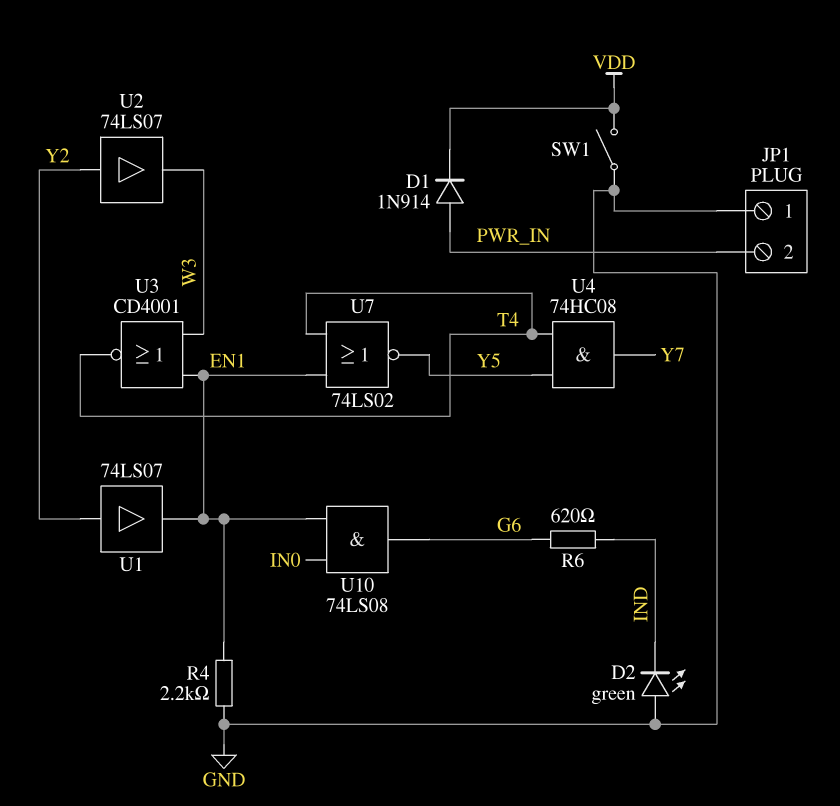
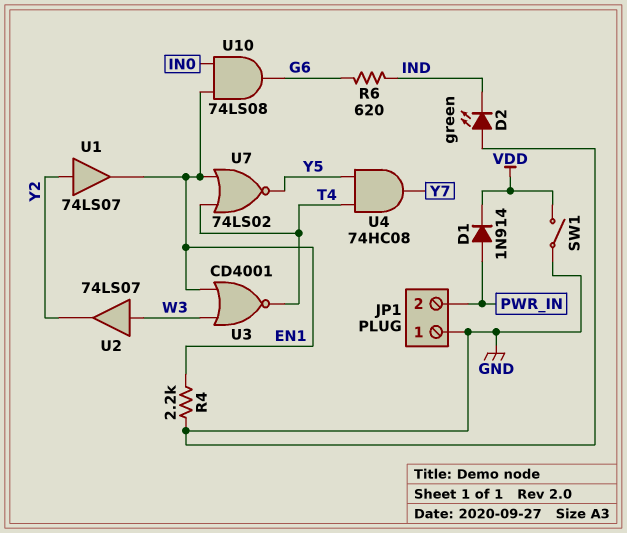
U2: buffer 74LS07 (in Y2, out W3) -> buffer 74LS07 (in W3, out Y2)

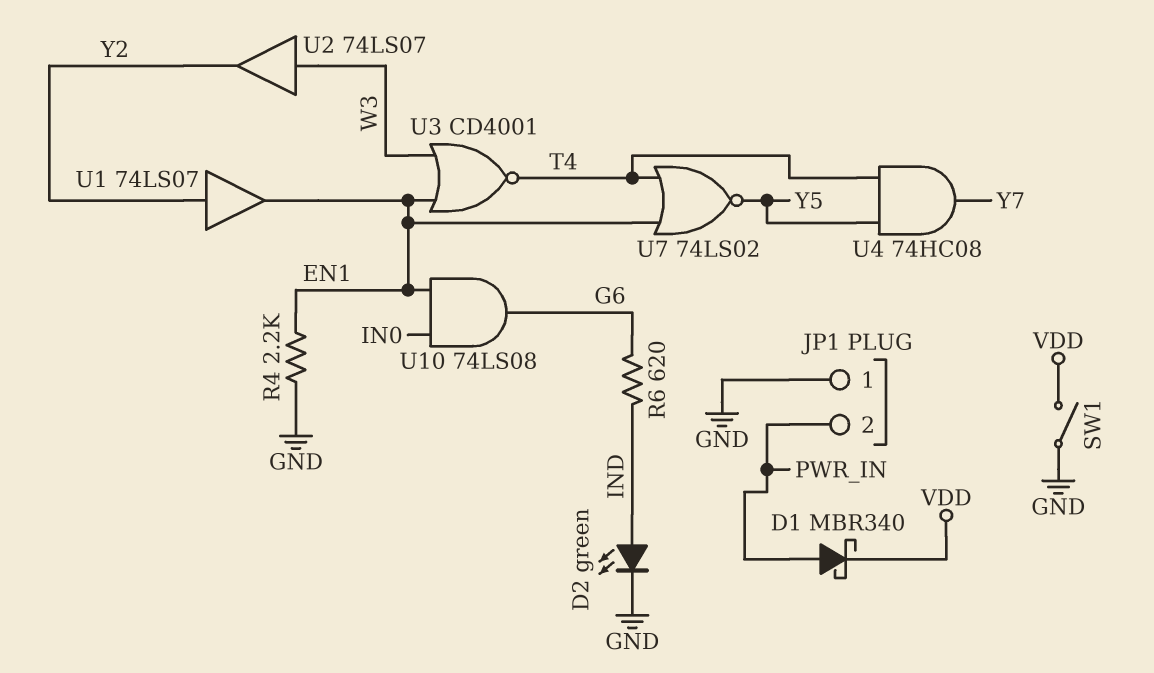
D1: diode 1N914 (A PWR_IN, K VDD) -> schottky MBR340 (A PWR_IN, K VDD)
D2: LED green (A GND, K IND) -> LED green (A IND, K GND)

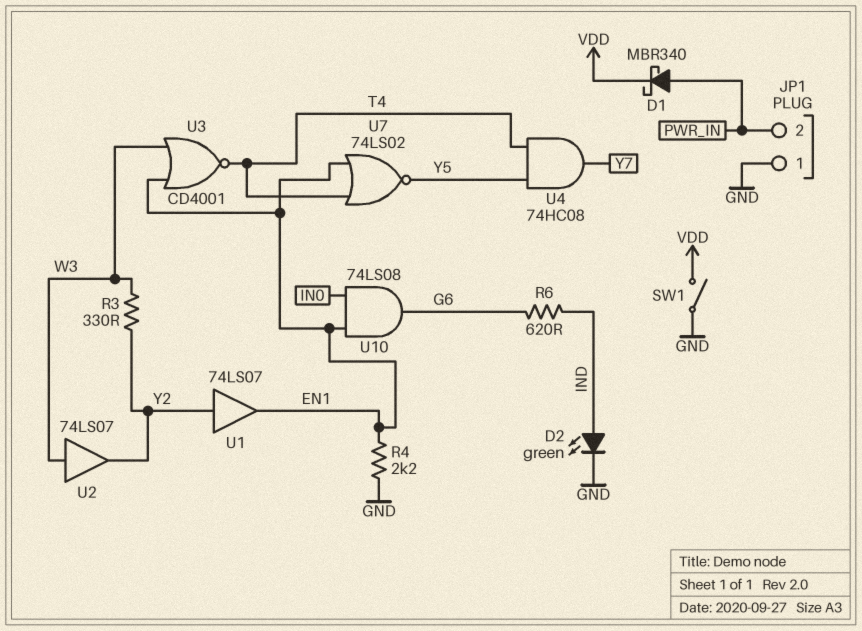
R3: none -> 330 (W3, Y2)

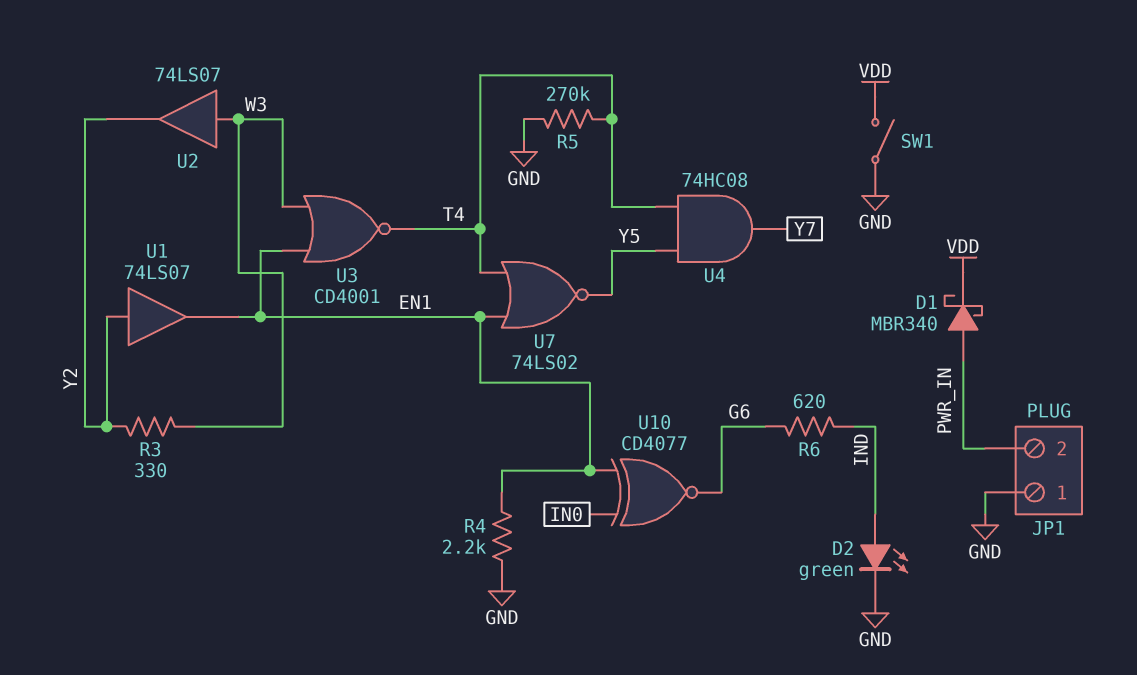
R5: none -> 270k (GND, T4)
U10: AND 74LS08 (in EN1, in IN0, out G6) -> XNOR CD4077 (in EN1, in IN0, out G6)

